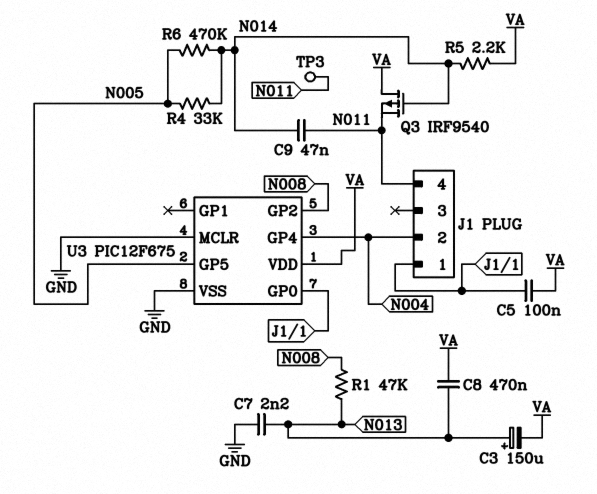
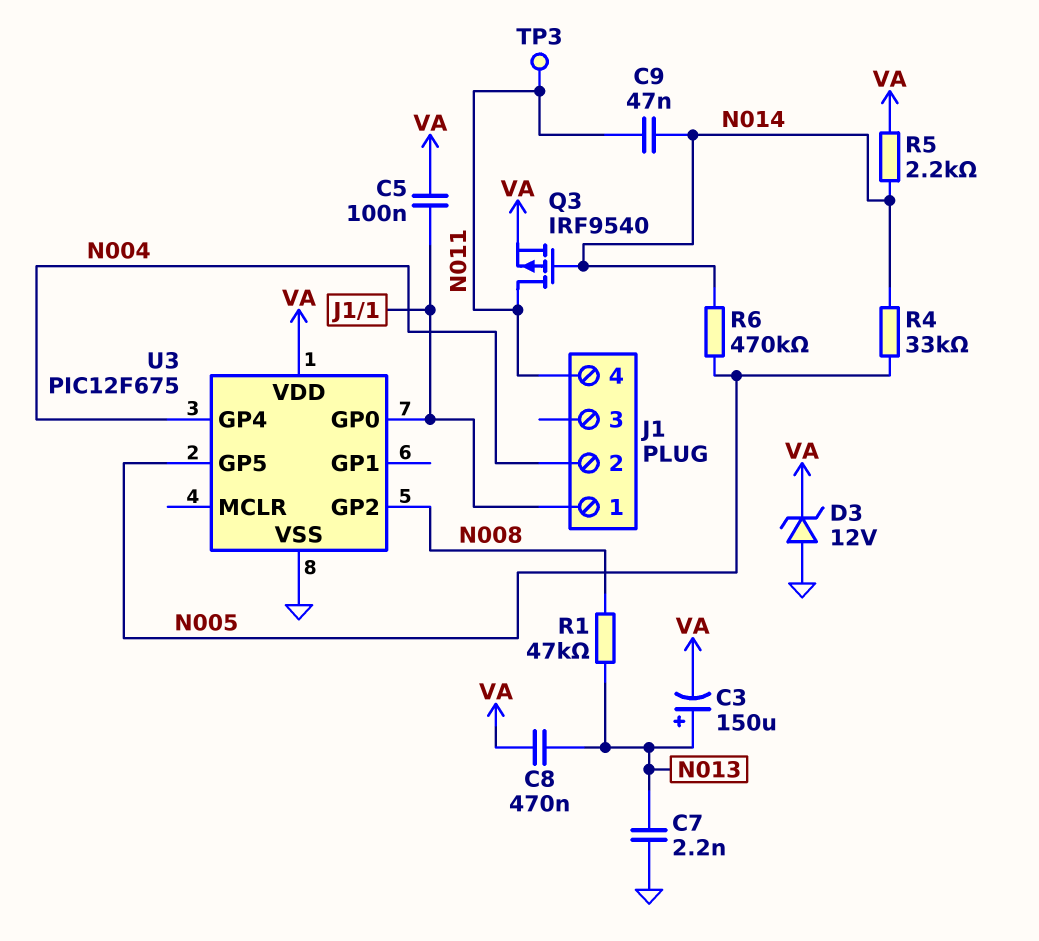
D3: none -> zener 12V (A GND, K VA)
Q3: PMOS IRF9540 (G N014, D VA, S N011) -> PMOS IRF9540 (G N014, D N011, S VA)
U3 pin MCLR: GND -> none

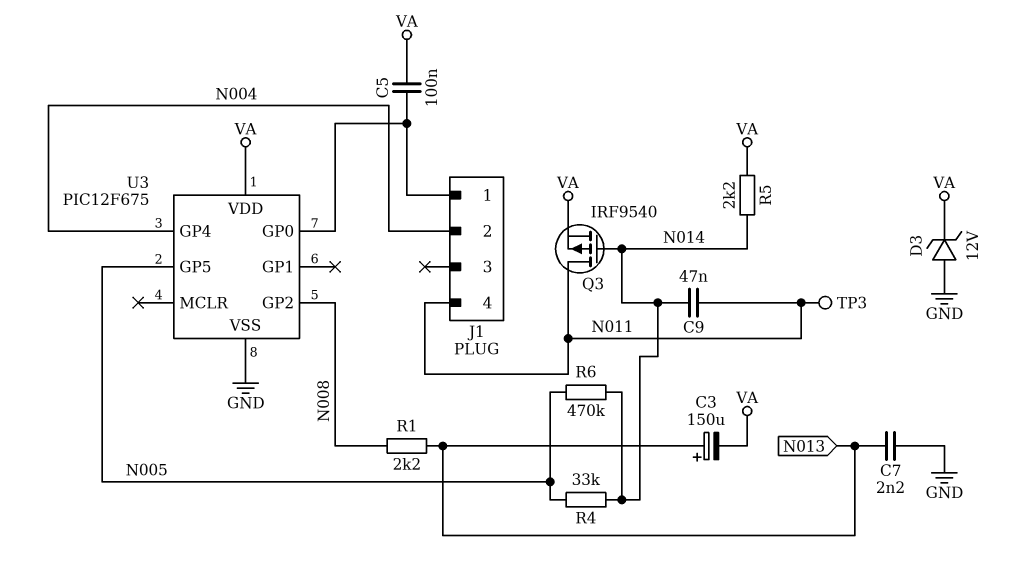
C8: 470nF (N013, VA) -> none
R1: 47k (N008, N013) -> 2.2k (N008, N013)

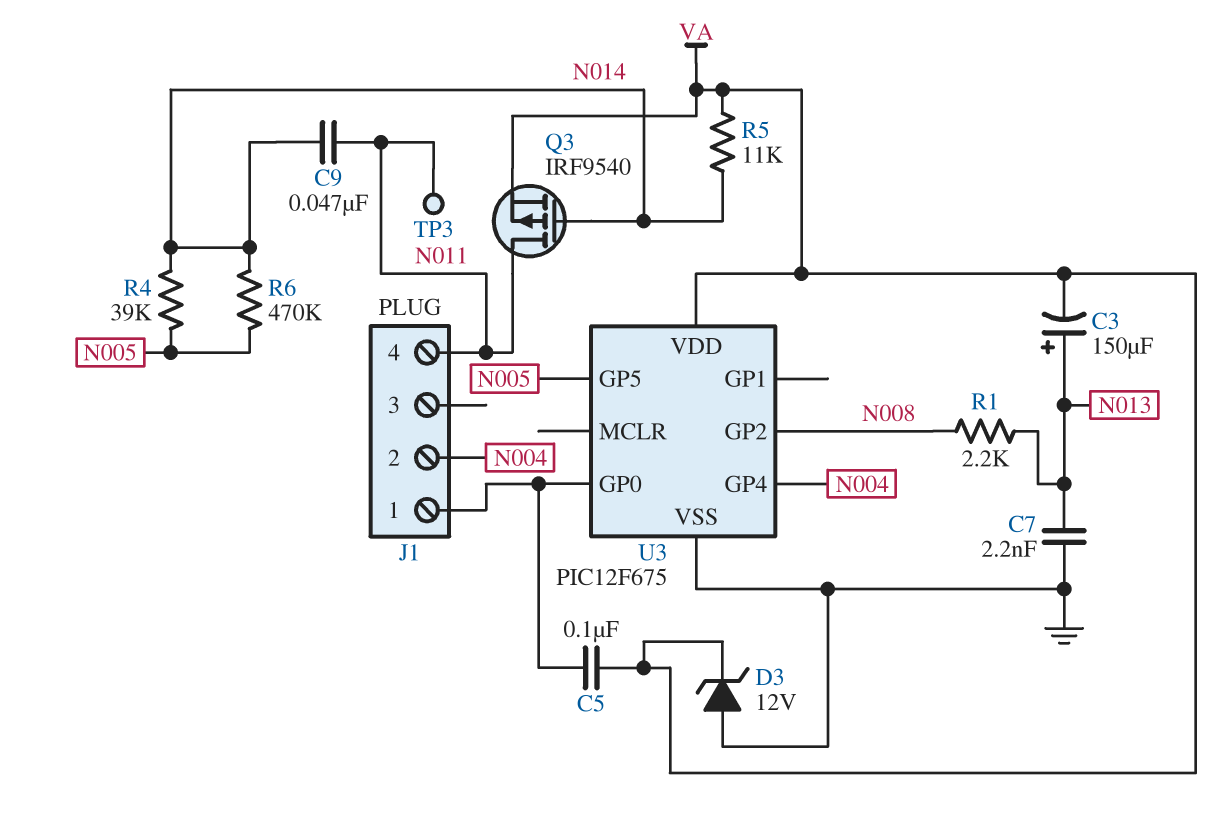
R4: 33k (N005, N014) -> 39k (N005, N014)
R5: 2.2k (N014, VA) -> 11k (N014, VA)

